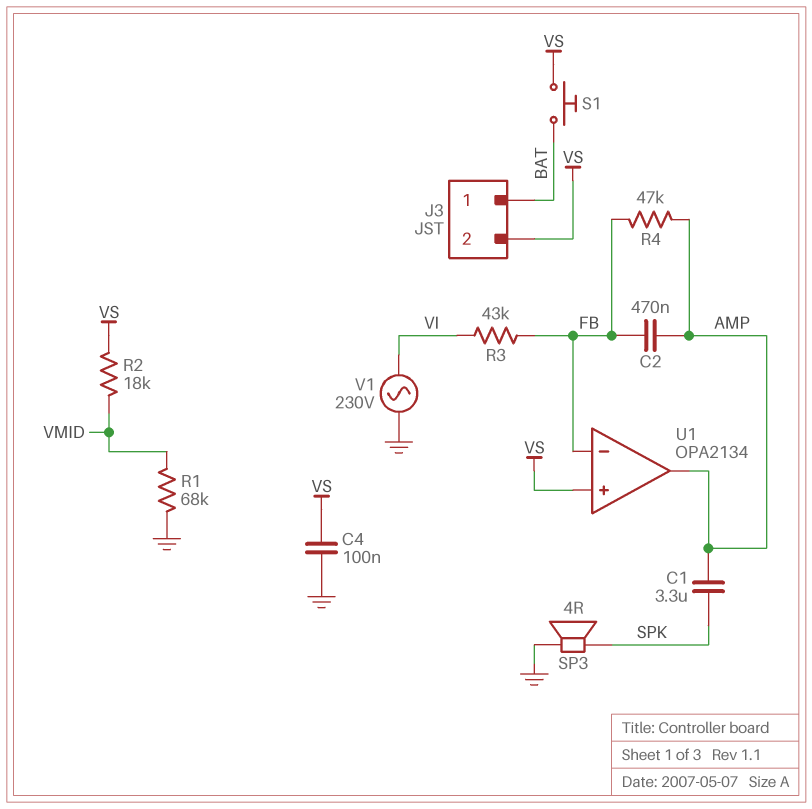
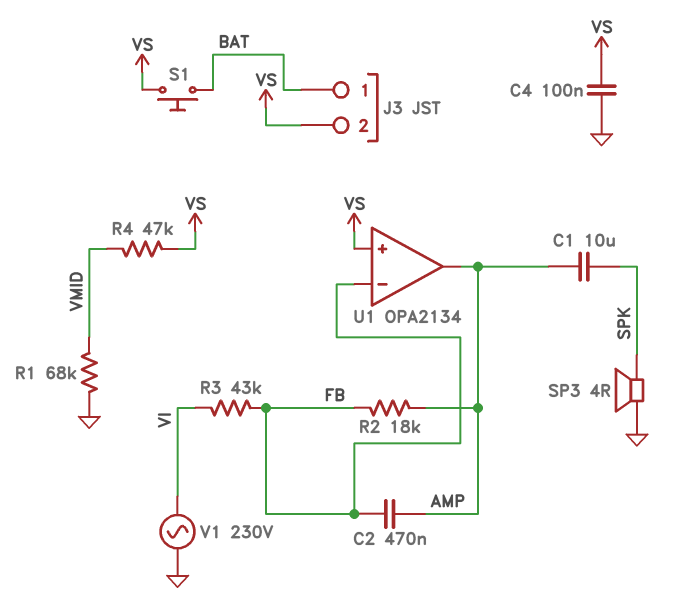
C1: 3.3uF (AMP, SPK) -> 10uF (AMP, SPK)
R2: 18k (VMID, VS) -> 18k (AMP, FB)
R4: 47k (AMP, FB) -> 47k (VMID, VS)

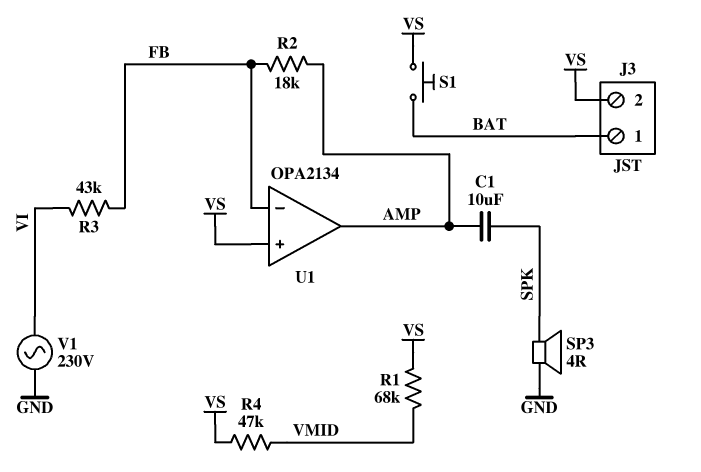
C2: 470nF (AMP, FB) -> none
C4: 100nF (GND, VS) -> none
R1: 68k (GND, VMID) -> 68k (VMID, VS)

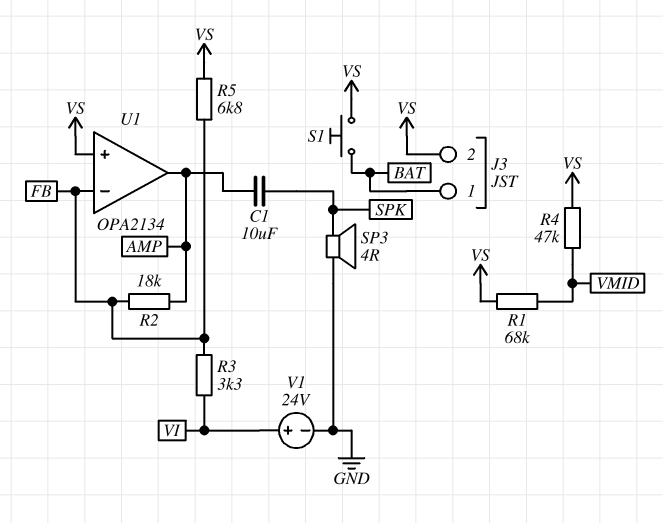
R3: 43k (FB, VI) -> 3.3k (FB, VI)
R5: none -> 6.8k (FB, VS)
V1: AC 230V (GND, VI) -> 24V (plus VI, minus GND)

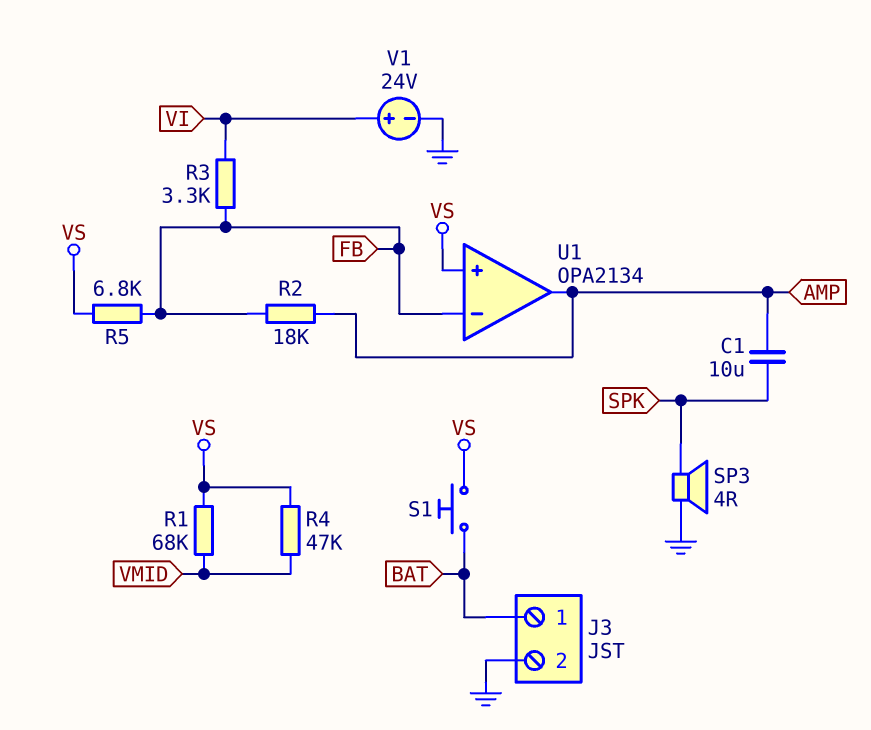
J3 pin 2: VS -> GND

